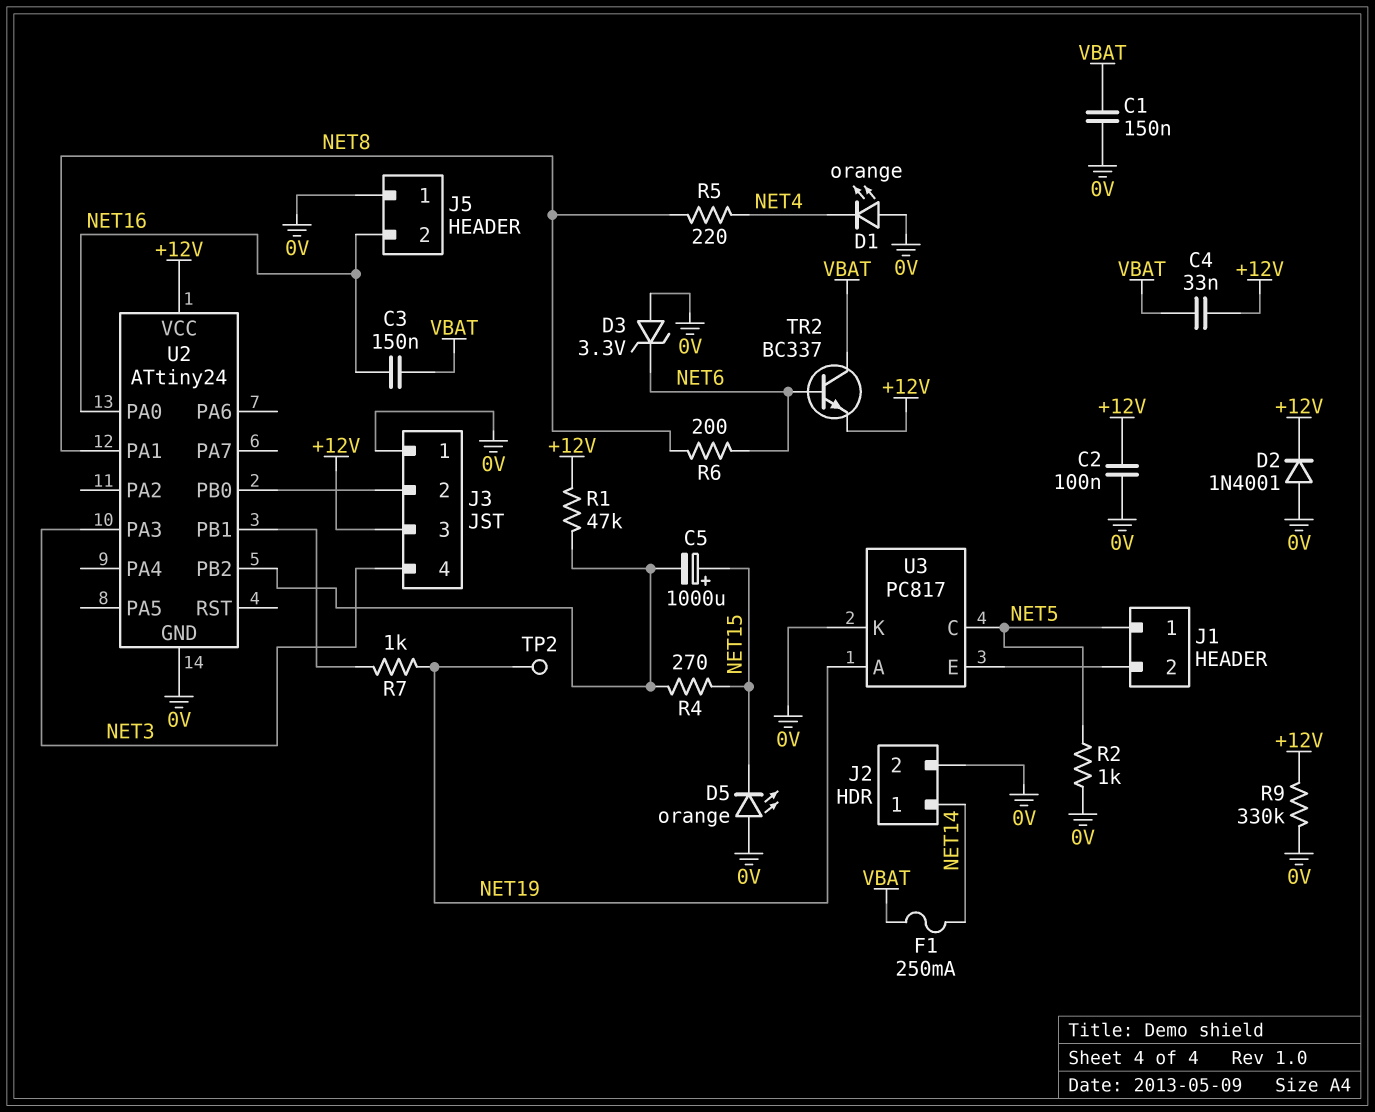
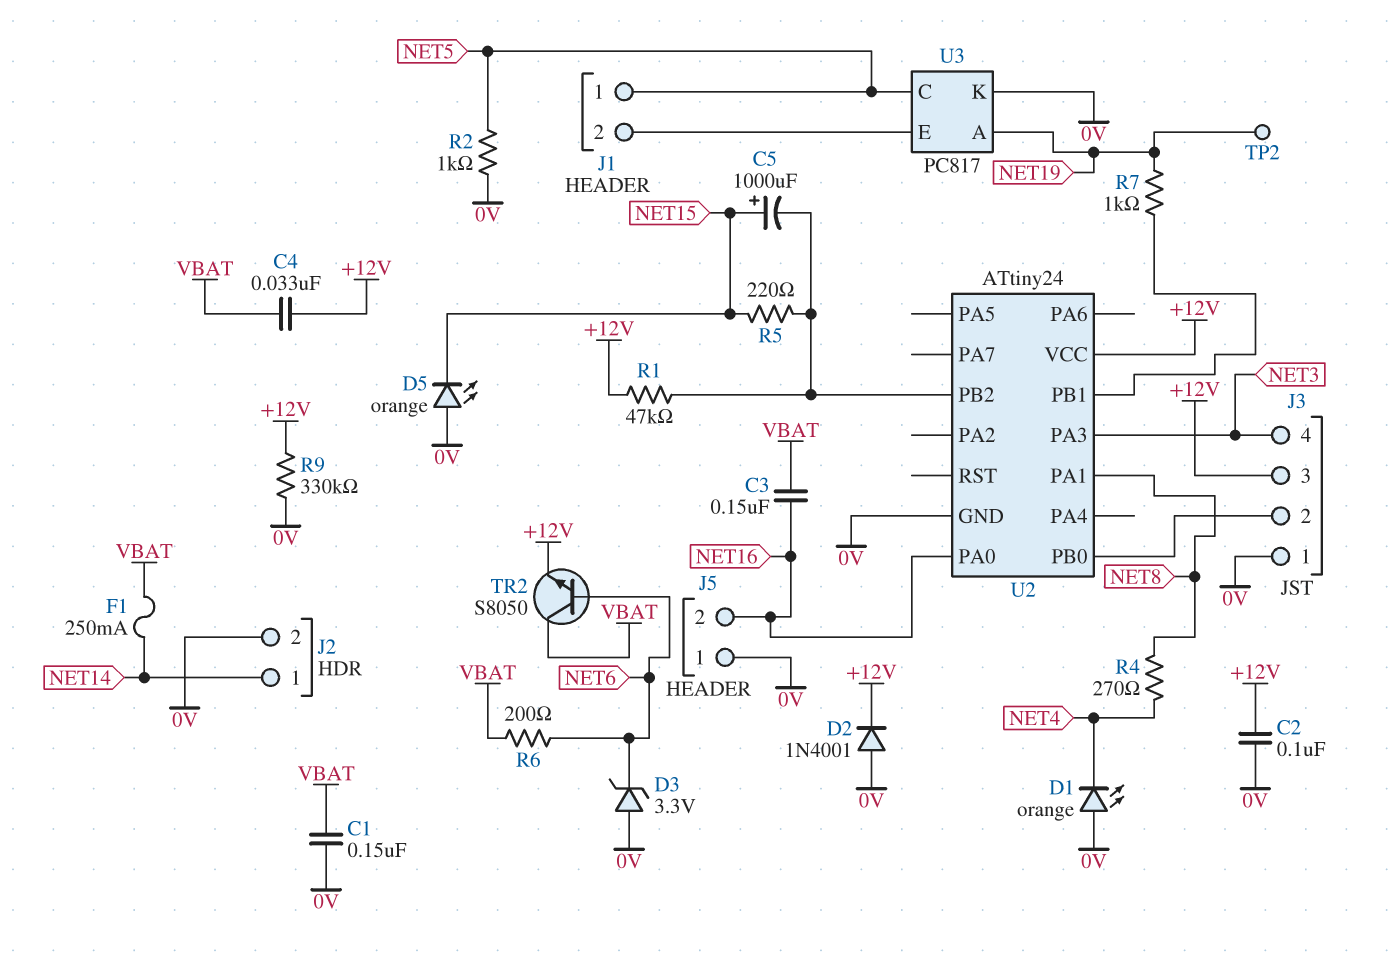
R4: 270 (NET15, U2/PB2) -> 270 (NET4, NET8)
R5: 220 (NET4, NET8) -> 220 (NET15, U2/PB2)
R6: 200 (NET6, NET8) -> 200 (NET6, VBAT)
TR2: NPN BC337 (B NET6, C VBAT, E +12V) -> NPN S8050 (B NET6, C VBAT, E +12V)

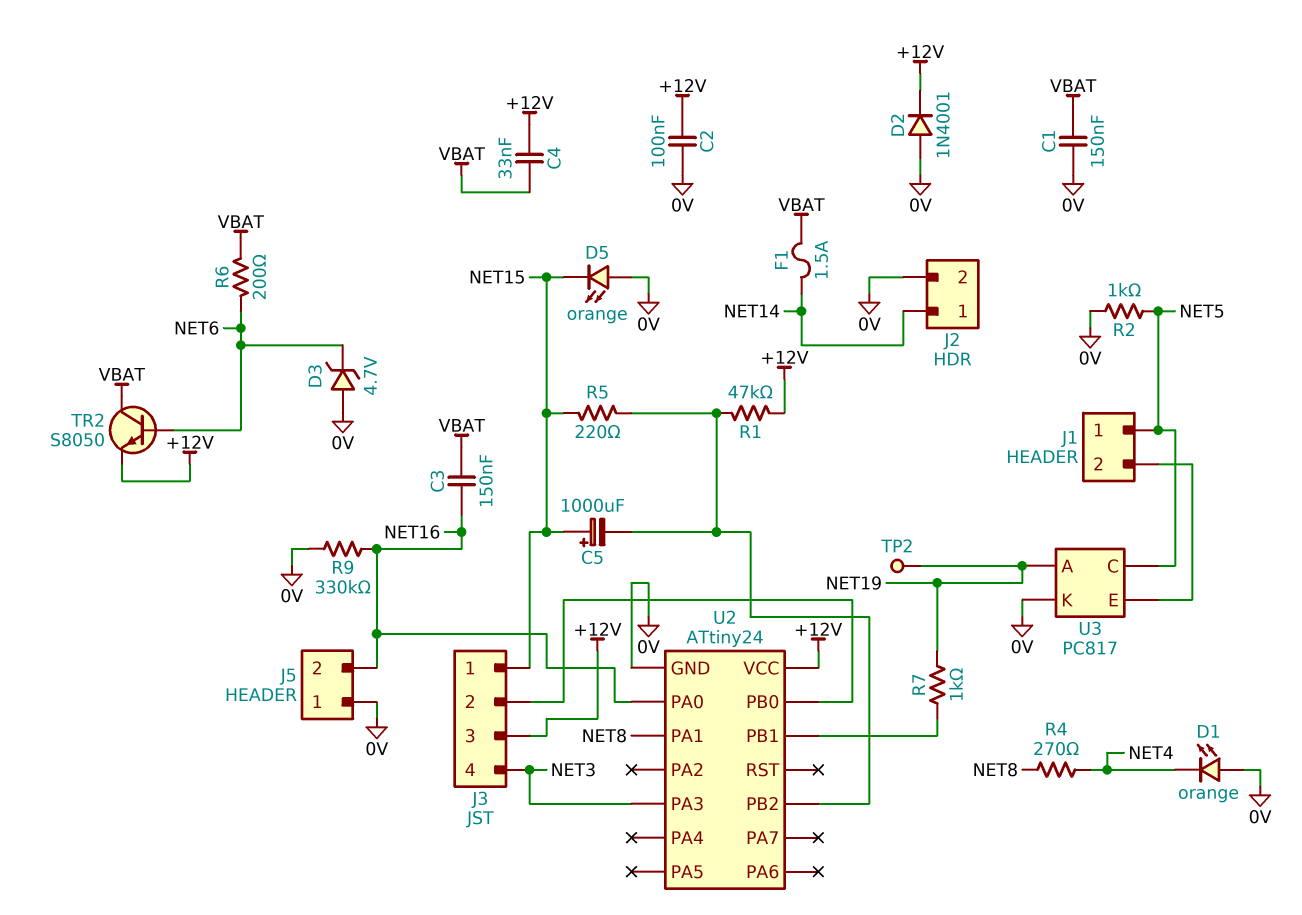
D3: zener 3.3V (A 0V, K NET6) -> zener 4.7V (A 0V, K NET6)
F1: 250mA (NET14, VBAT) -> 1.5A (NET14, VBAT)
J3 pin 1: 0V -> NET15
R9: 330k (+12V, 0V) -> 330k (0V, NET16)

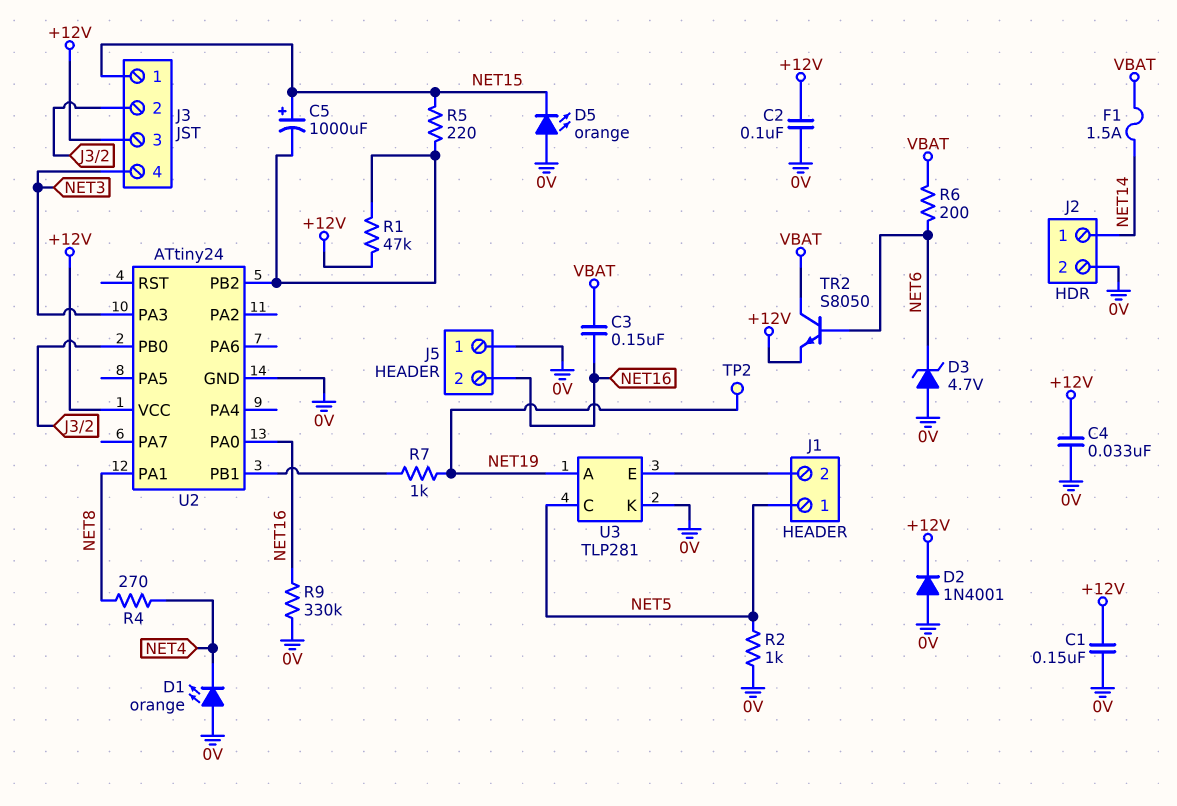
C1: 150nF (0V, VBAT) -> 150nF (+12V, 0V)
C4: 33nF (+12V, VBAT) -> 33nF (+12V, 0V)
U3: PC817 -> TLP281

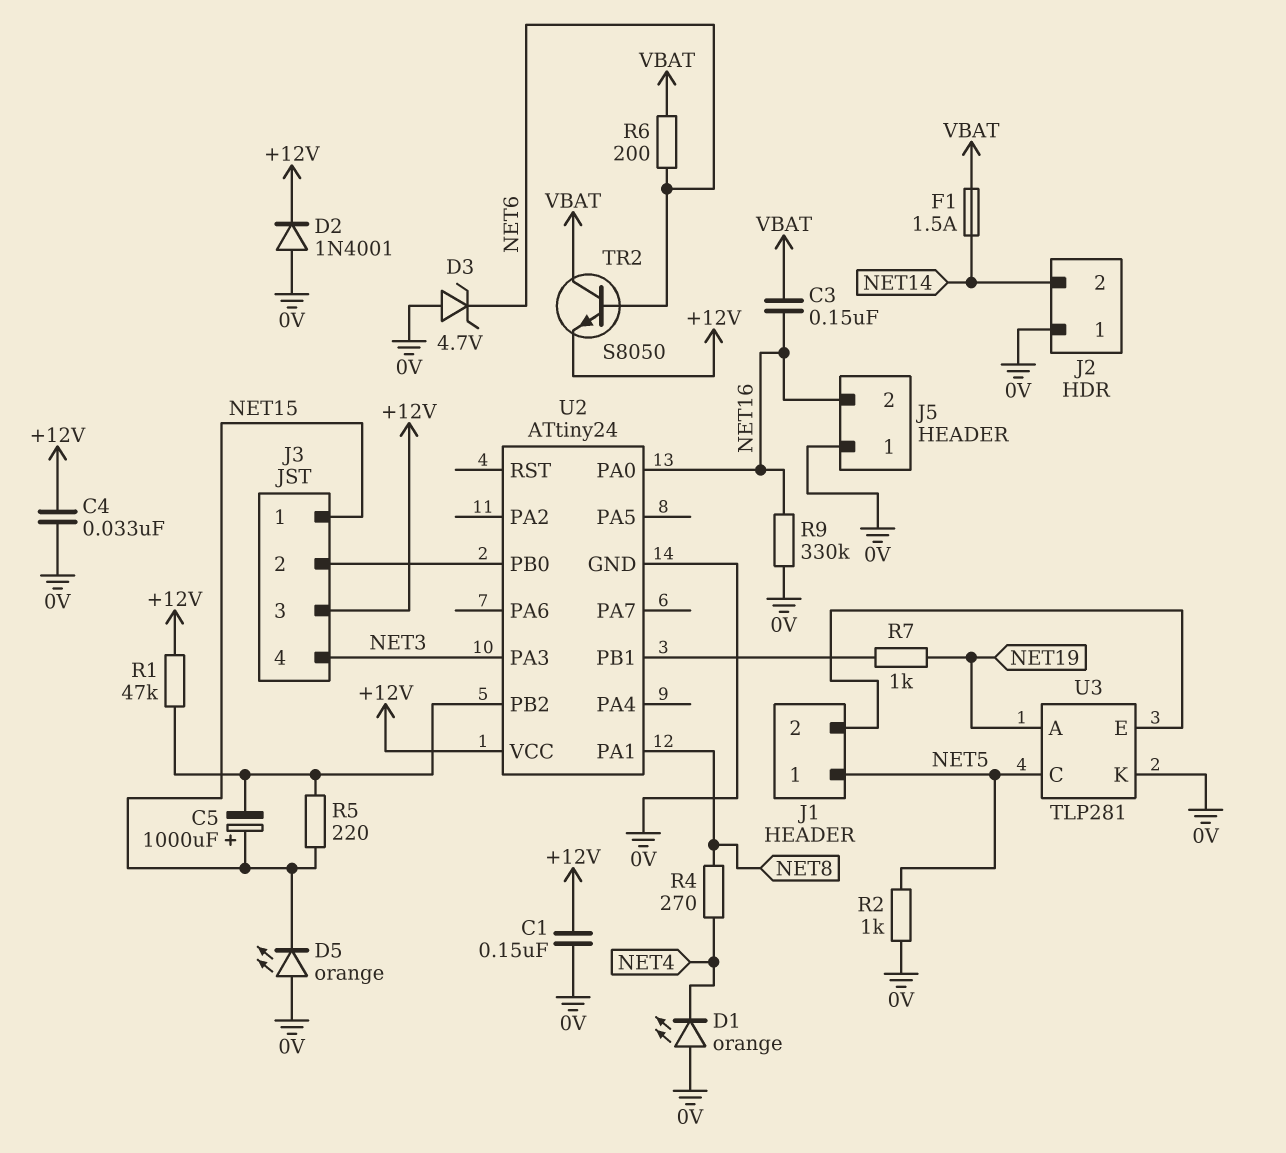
C2: 100nF (+12V, 0V) -> none
J2 pin 1: NET14 -> 0V
J2 pin 2: 0V -> NET14
TP2: test point (NET19) -> none

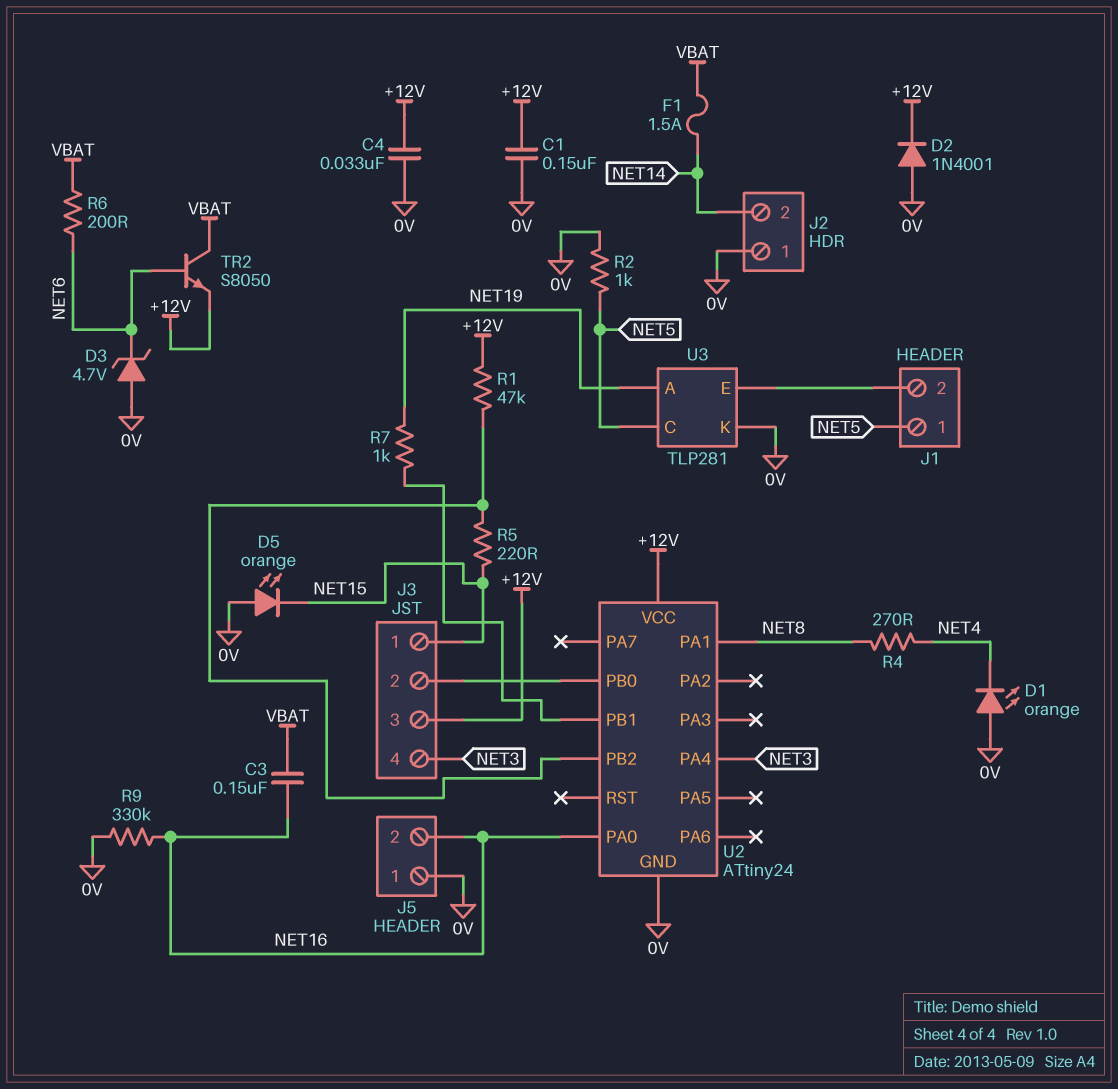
C5: 1000uF (plus NET15, minus U2/PB2) -> none
U2 pin PA3: NET3 -> none
U2 pin PA4: none -> NET3

